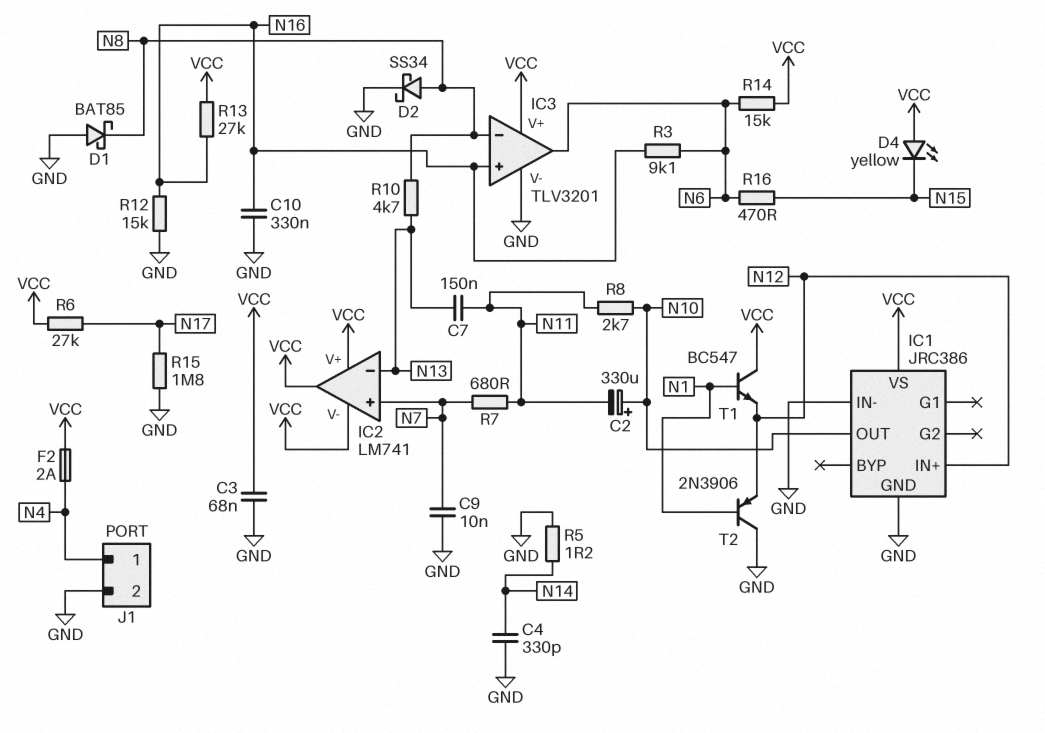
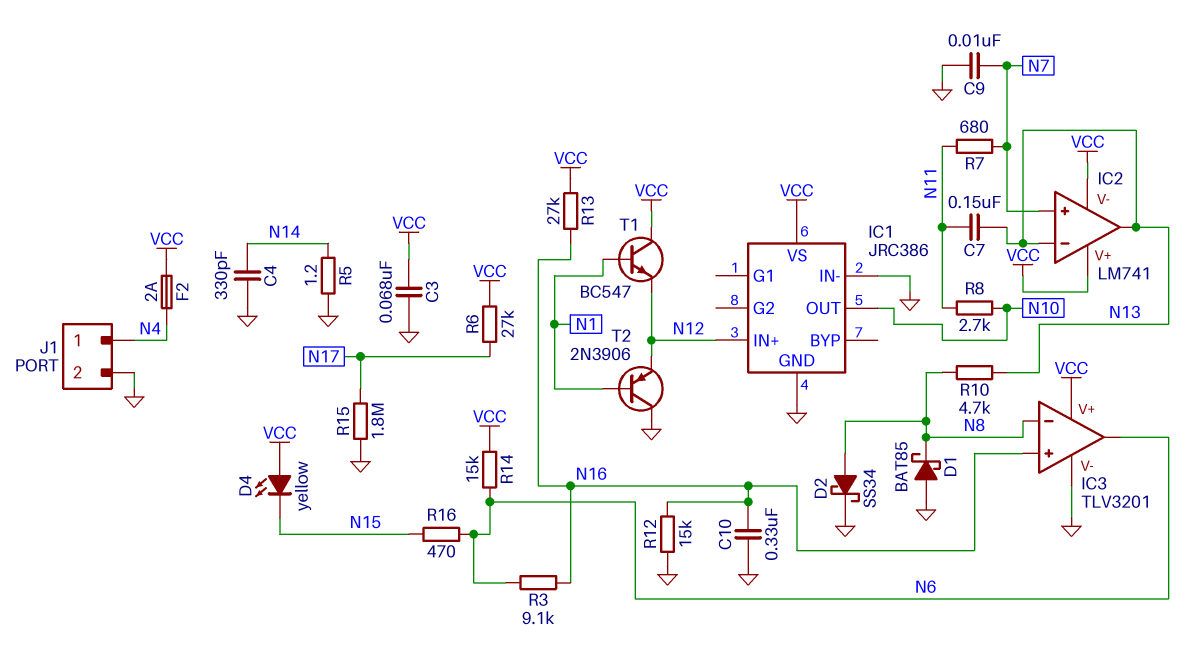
C2: 330uF (plus N10, minus N11) -> none
IC2 pin out: VCC -> N13

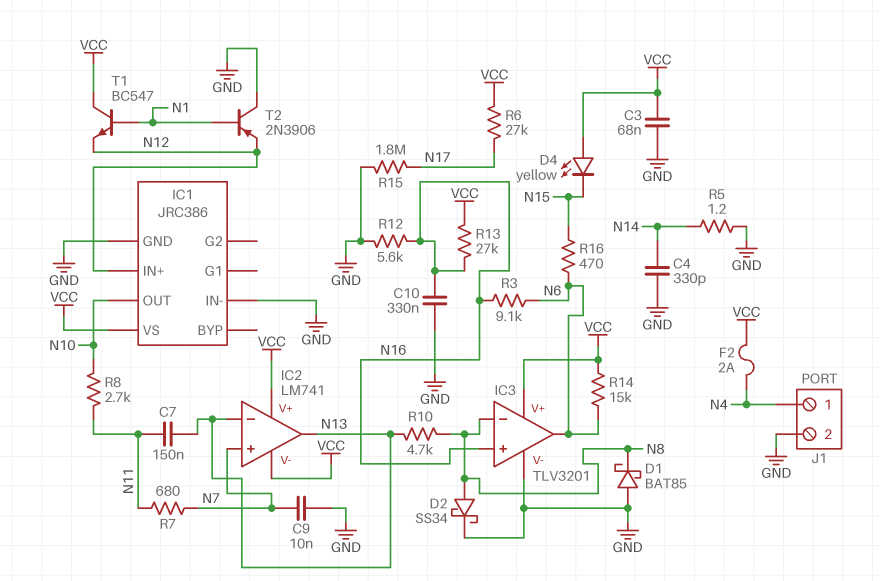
R12: 15k (GND, N16) -> 5.6k (GND, N16)

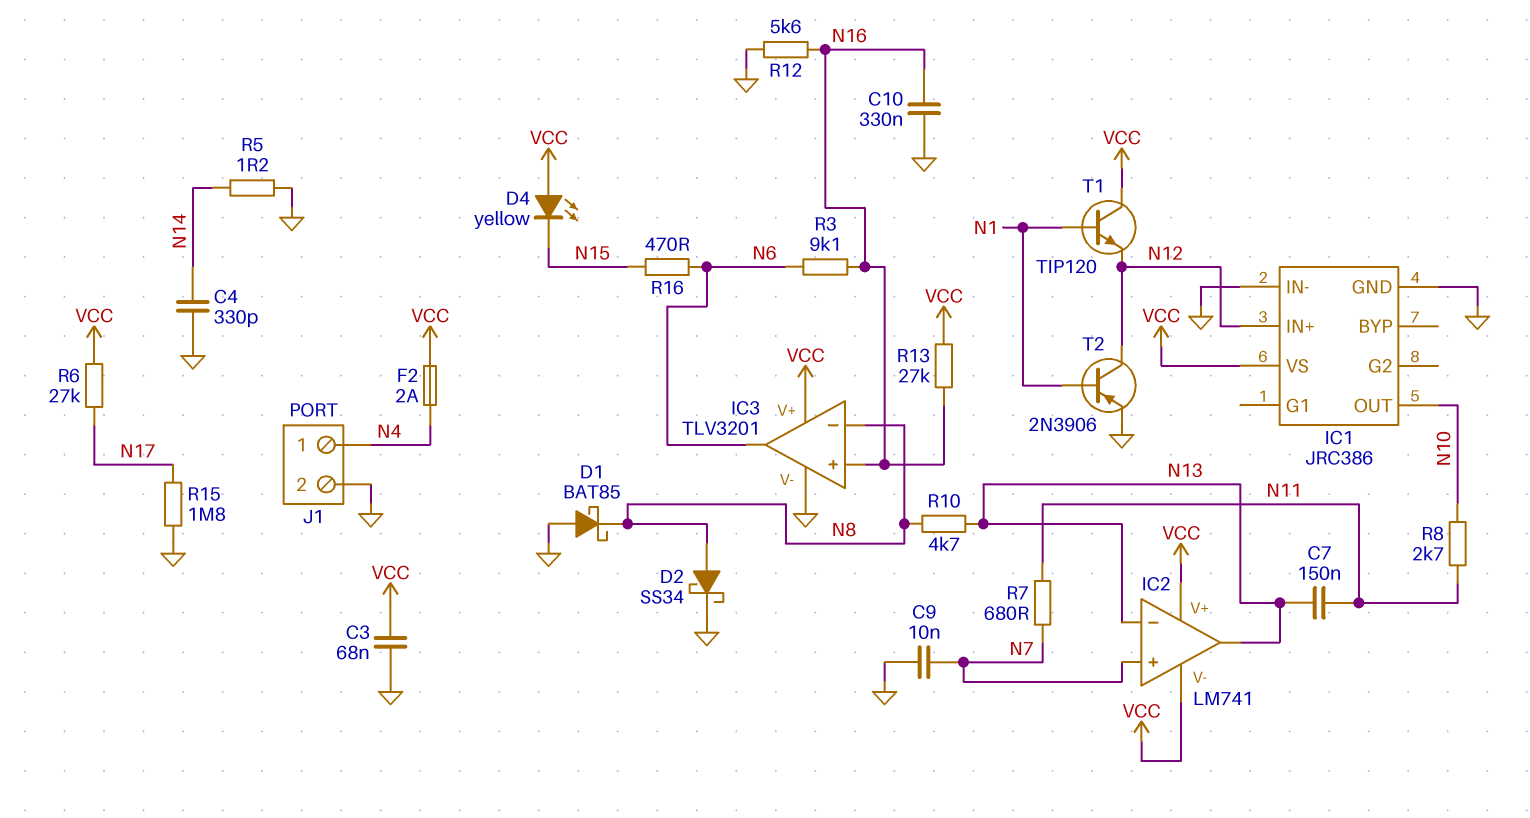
R14: 15k (N6, VCC) -> none
T1: NPN BC547 (B N1, C VCC, E N12) -> NPN TIP120 (B N1, C VCC, E N12)
T2: PNP 2N3906 (B N1, C GND, E N12) -> PNP 2N3906 (B N1, C N12, E GND)

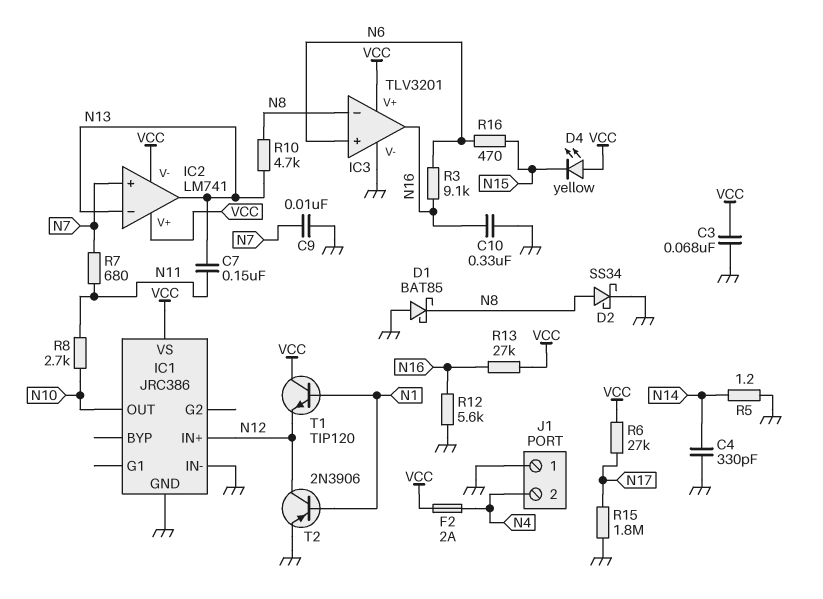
IC3 pin in+: N16 -> N6
IC3 pin out: N6 -> N16
J1 pin 1: N4 -> GND
J1 pin 2: GND -> N4

